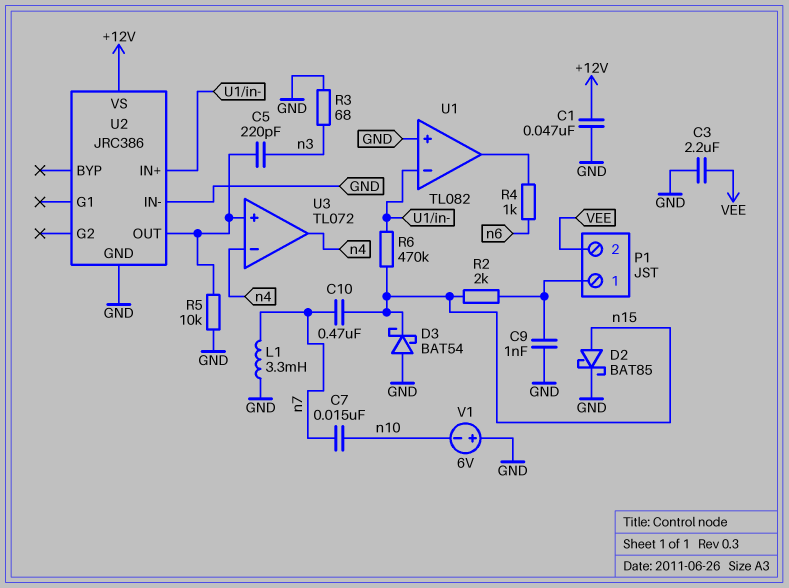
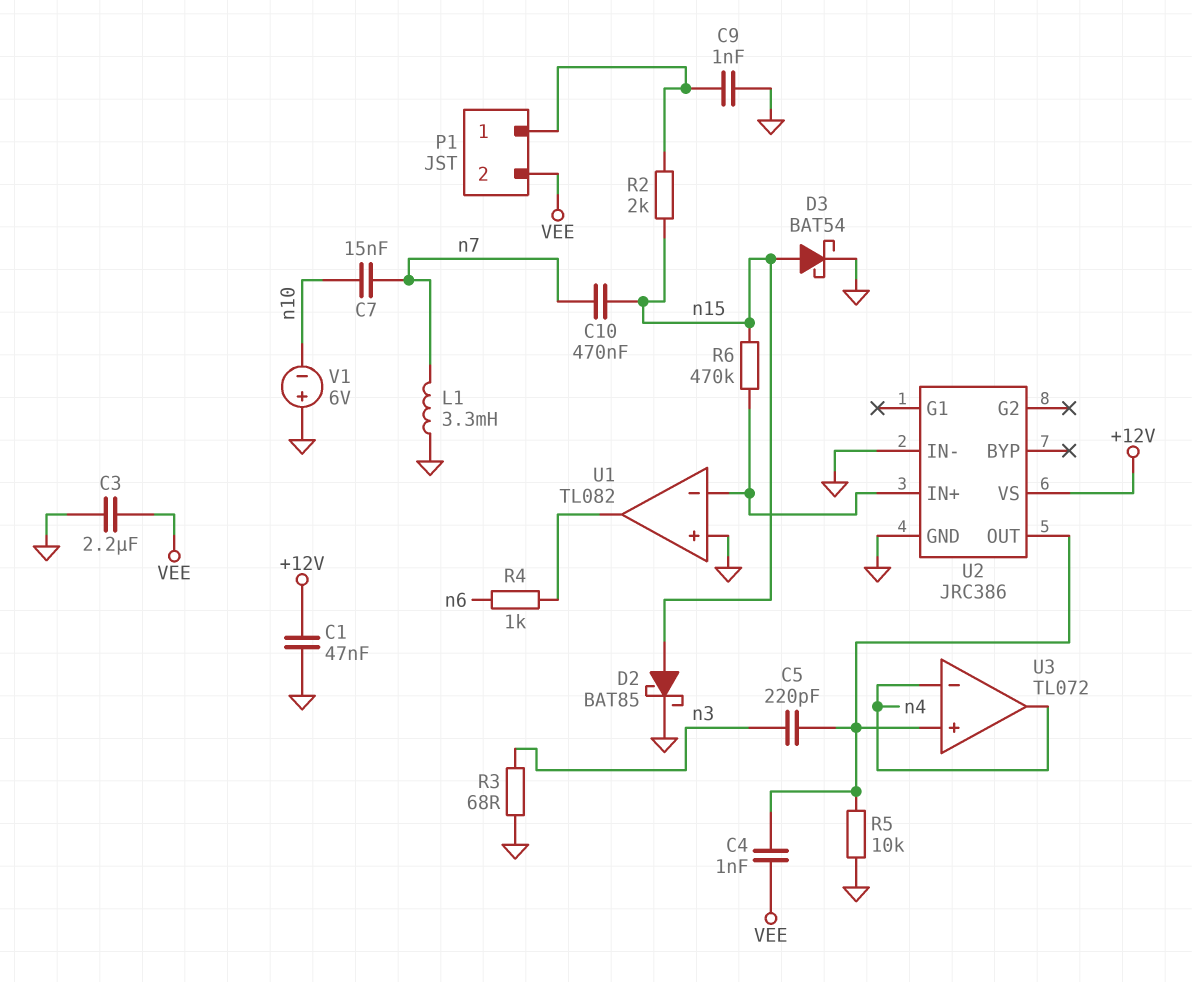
C4: none -> 1nF (U2/OUT, VEE)
D3: schottky BAT54 (A GND, K n15) -> schottky BAT54 (A n15, K GND)

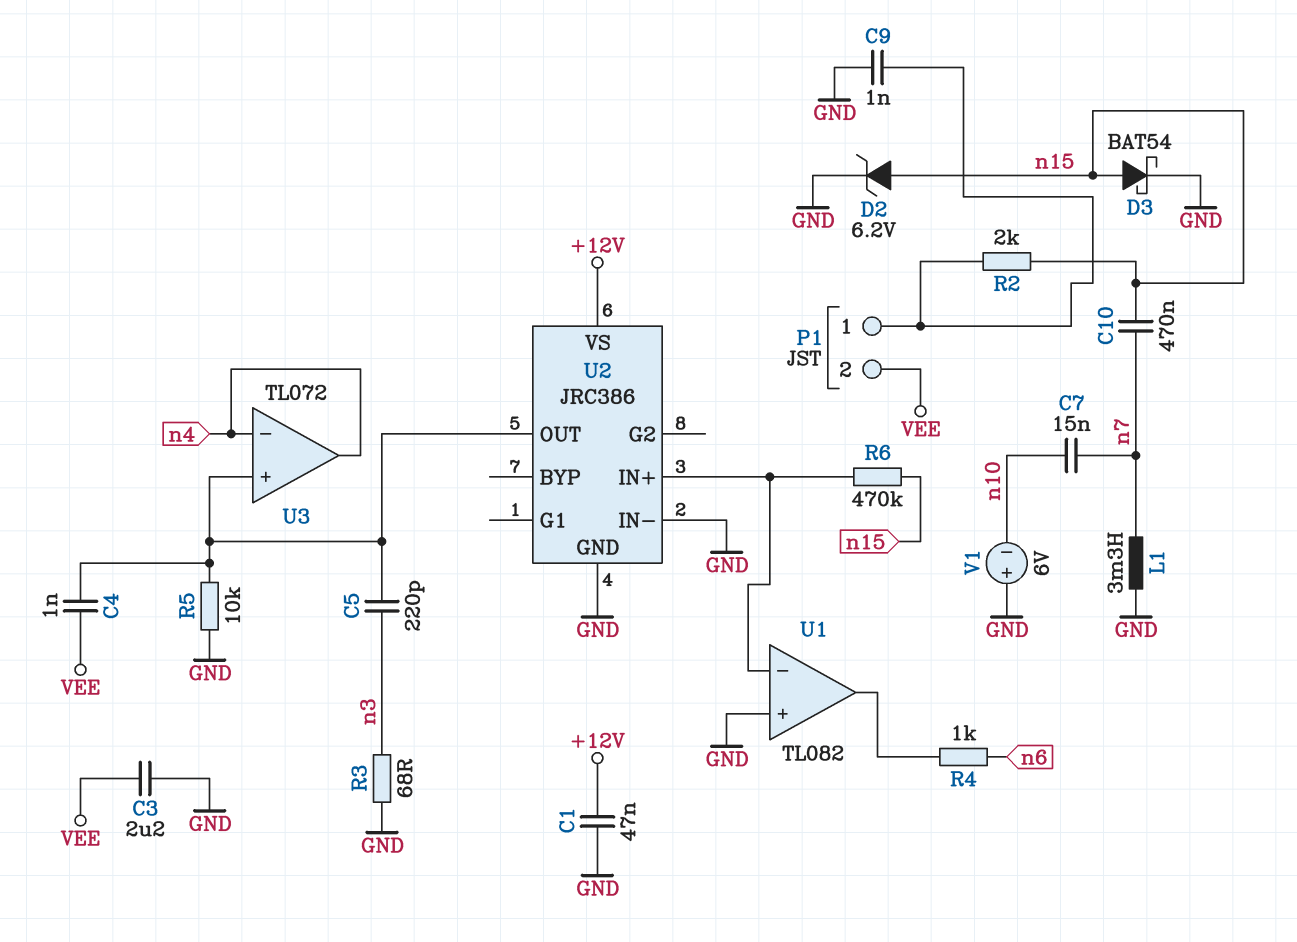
D2: schottky BAT85 (A n15, K GND) -> zener 6.2V (A n15, K GND)

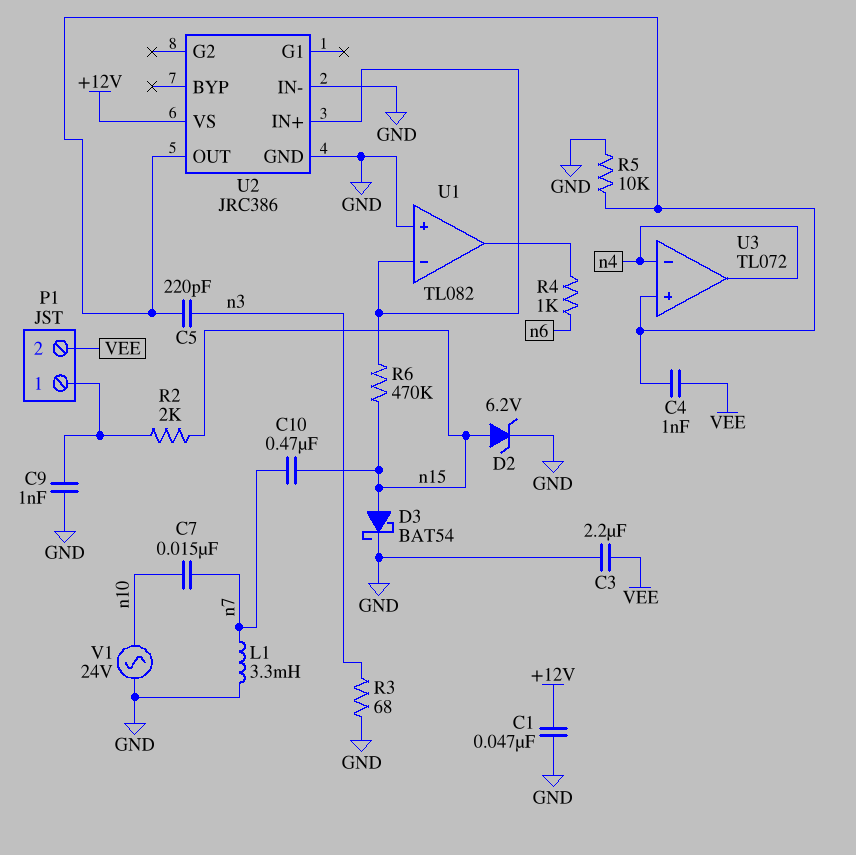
V1: 6V (plus GND, minus n10) -> AC 24V (GND, n10)

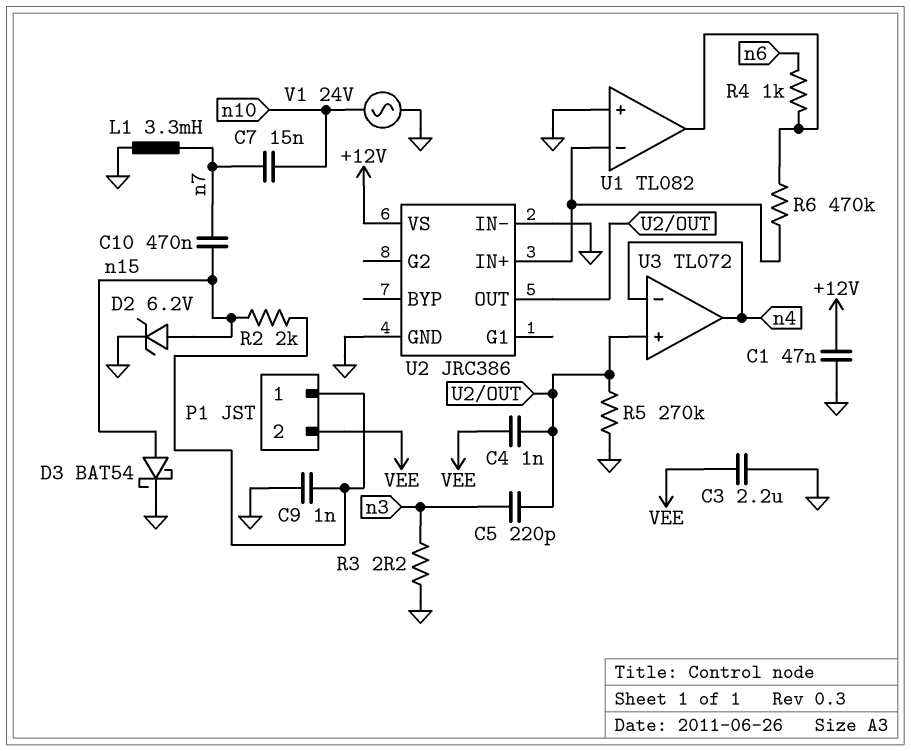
R3: 68 (GND, n3) -> 2.2 (GND, n3)
R5: 10k (GND, U2/OUT) -> 270k (GND, U2/OUT)
R6: 470k (U1/in-, n15) -> 470k (U1/in-, U1/out)

